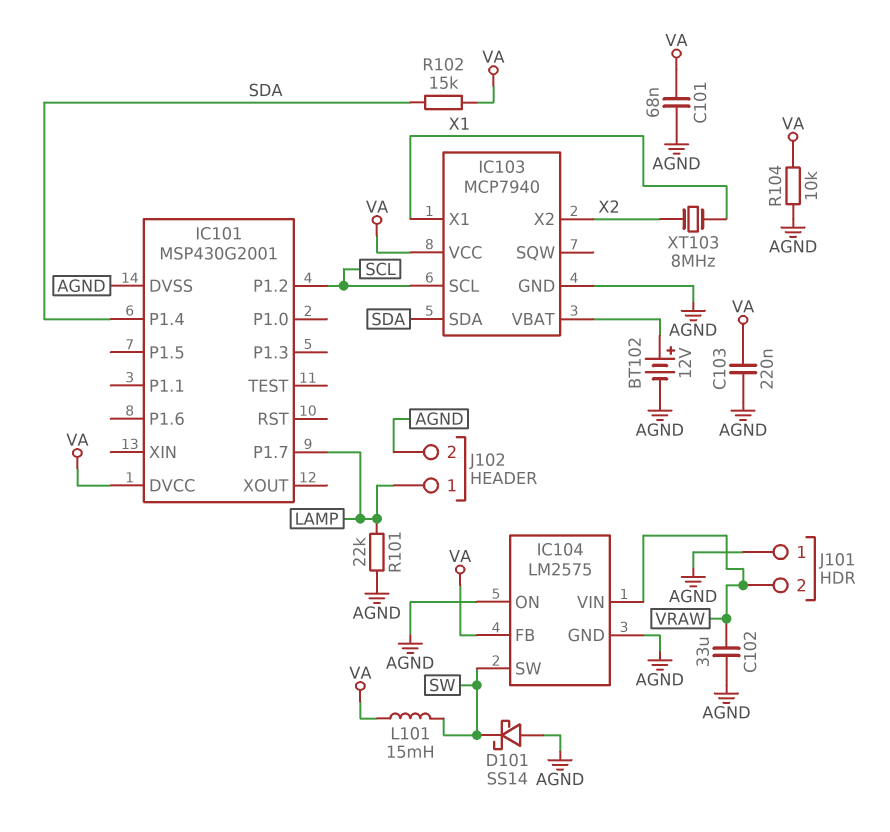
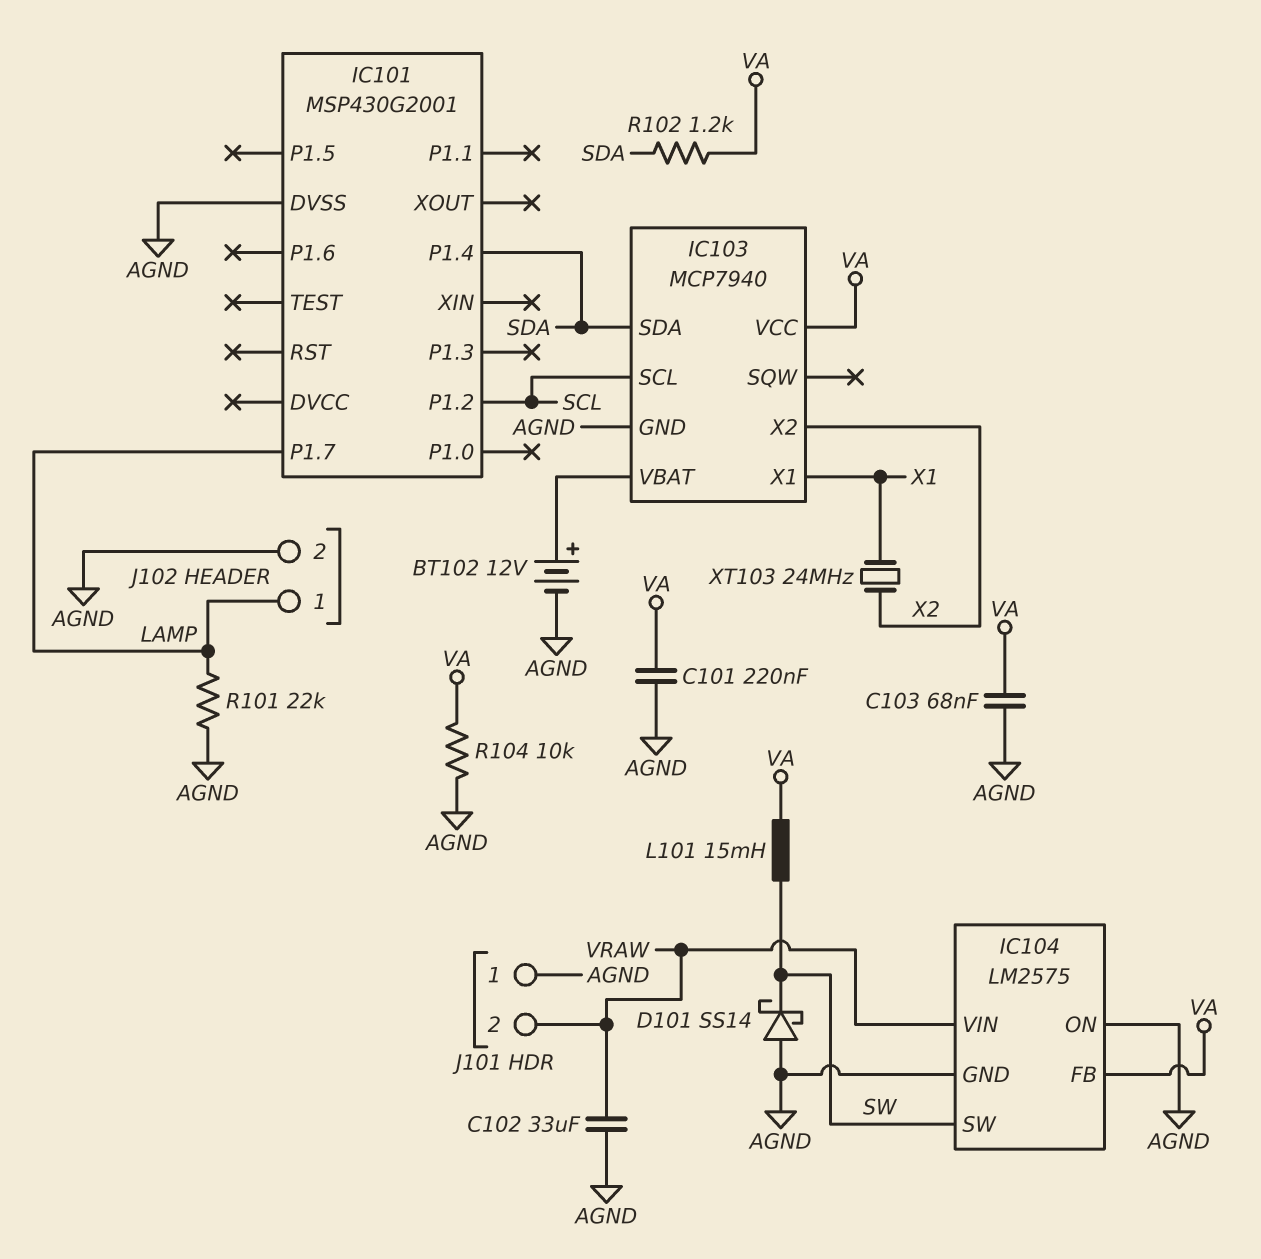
C101: 68nF (AGND, VA) -> 220nF (AGND, VA)
C103: 220nF (AGND, VA) -> 68nF (AGND, VA)
IC101 pin DVCC: VA -> none
R102: 15k (SDA, VA) -> 1.2k (SDA, VA)
XT103: 8MHz (X1, X2) -> 24MHz (X1, X2)

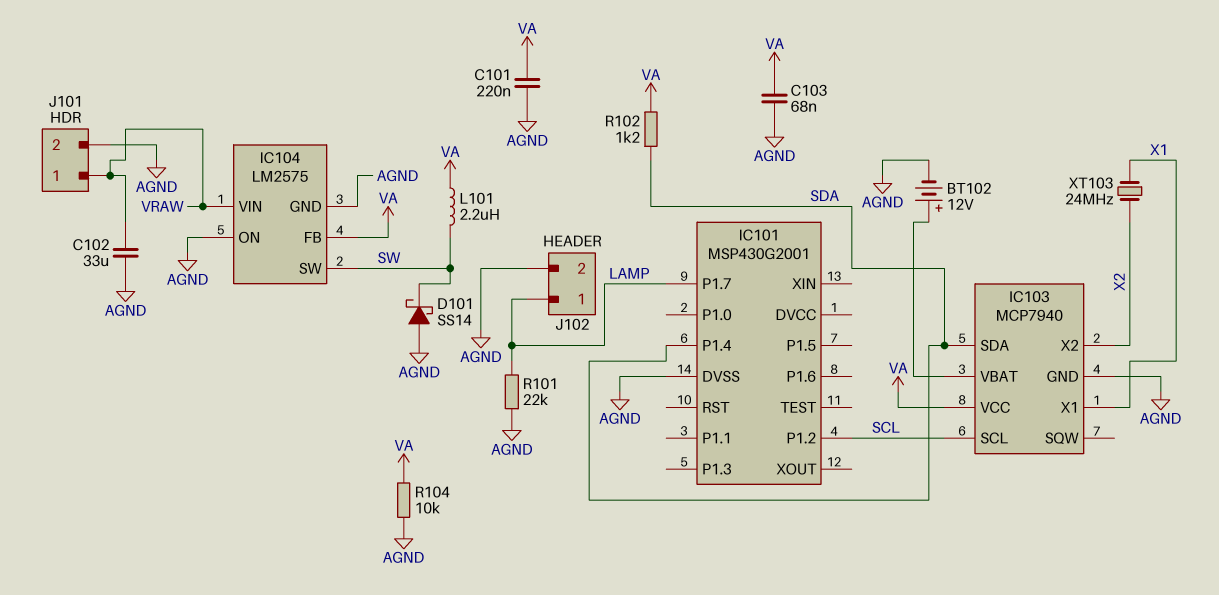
J101 pin 1: AGND -> VRAW
J101 pin 2: VRAW -> AGND
L101: 15mH (SW, VA) -> 2.2uH (SW, VA)

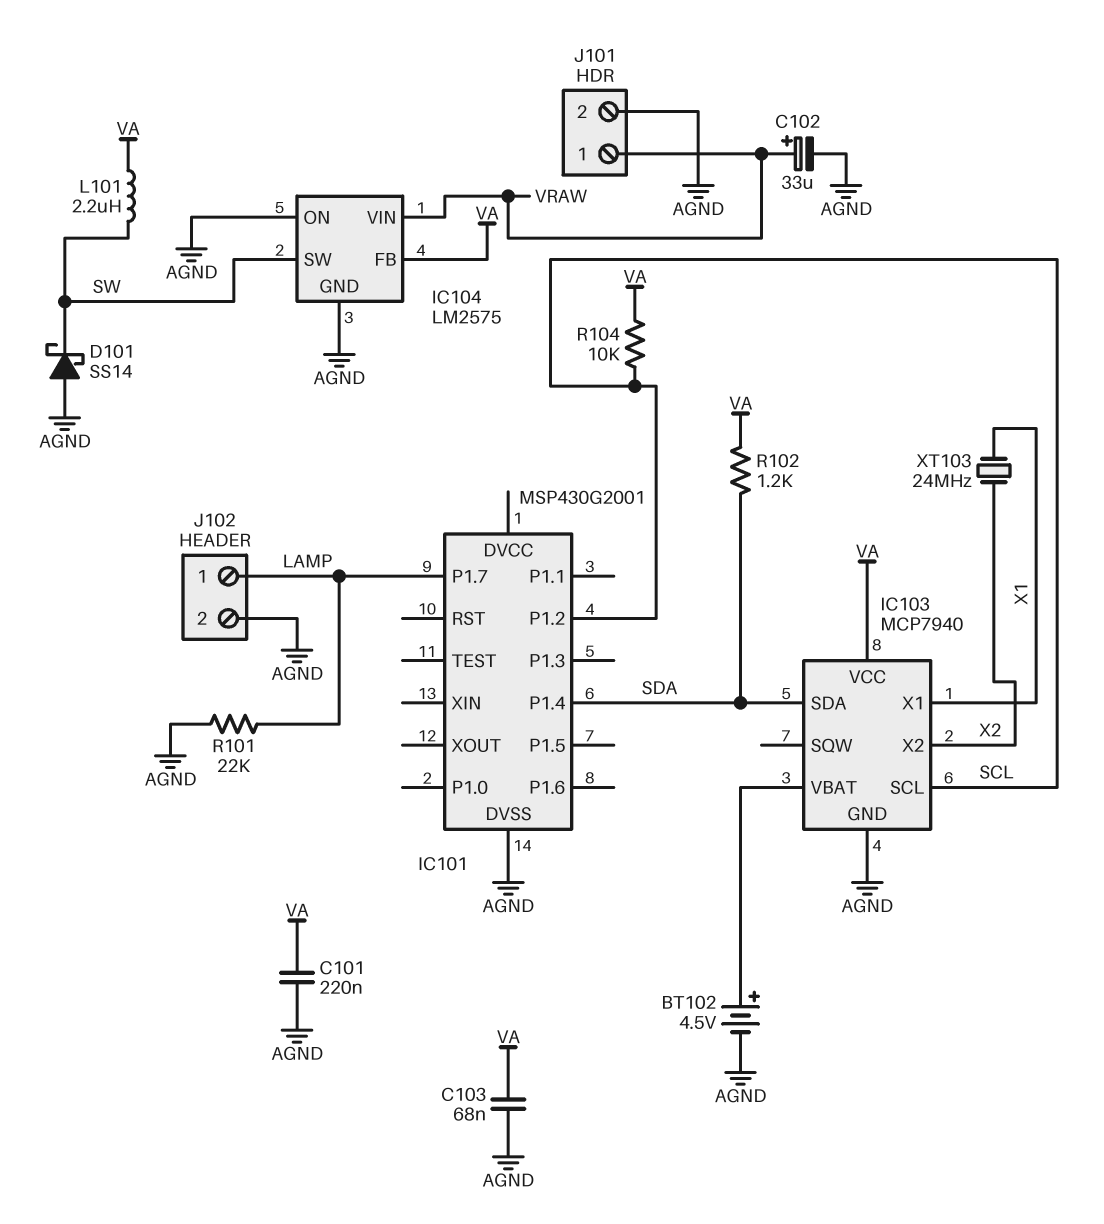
BT102: 12V (plus IC103/VBAT, minus AGND) -> 4.5V (plus IC103/VBAT, minus AGND)
C102: 33uF (AGND, VRAW) -> 33uF (plus VRAW, minus AGND)
R104: 10k (AGND, VA) -> 10k (SCL, VA)

